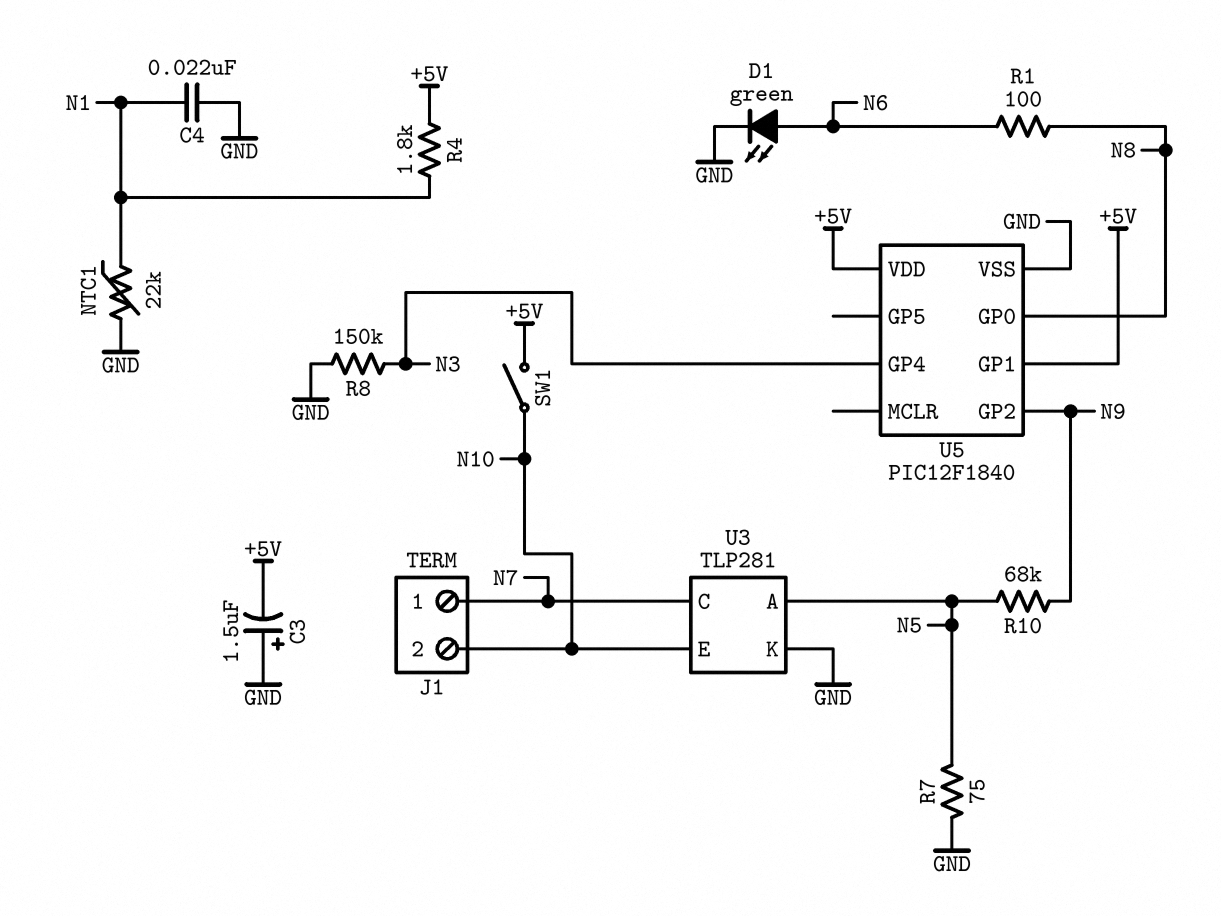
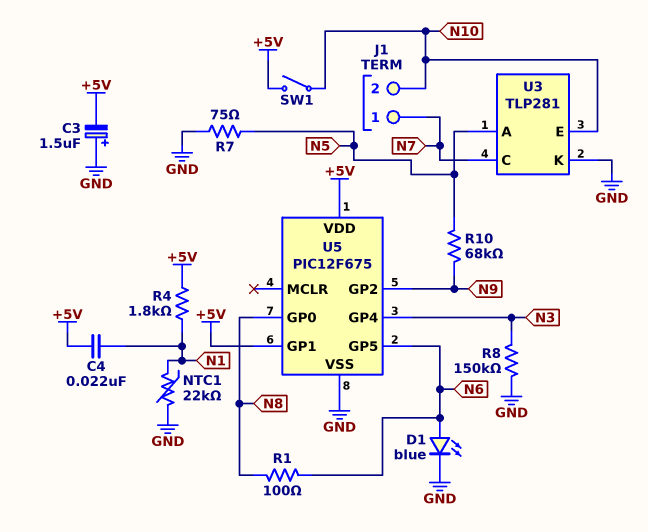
C4: 22nF (GND, N1) -> 22nF (+5V, N1)
D1: LED green (A N6, K GND) -> LED blue (A N6, K GND)
U5: PIC12F1840 -> PIC12F675
U5 pin GP5: none -> N6

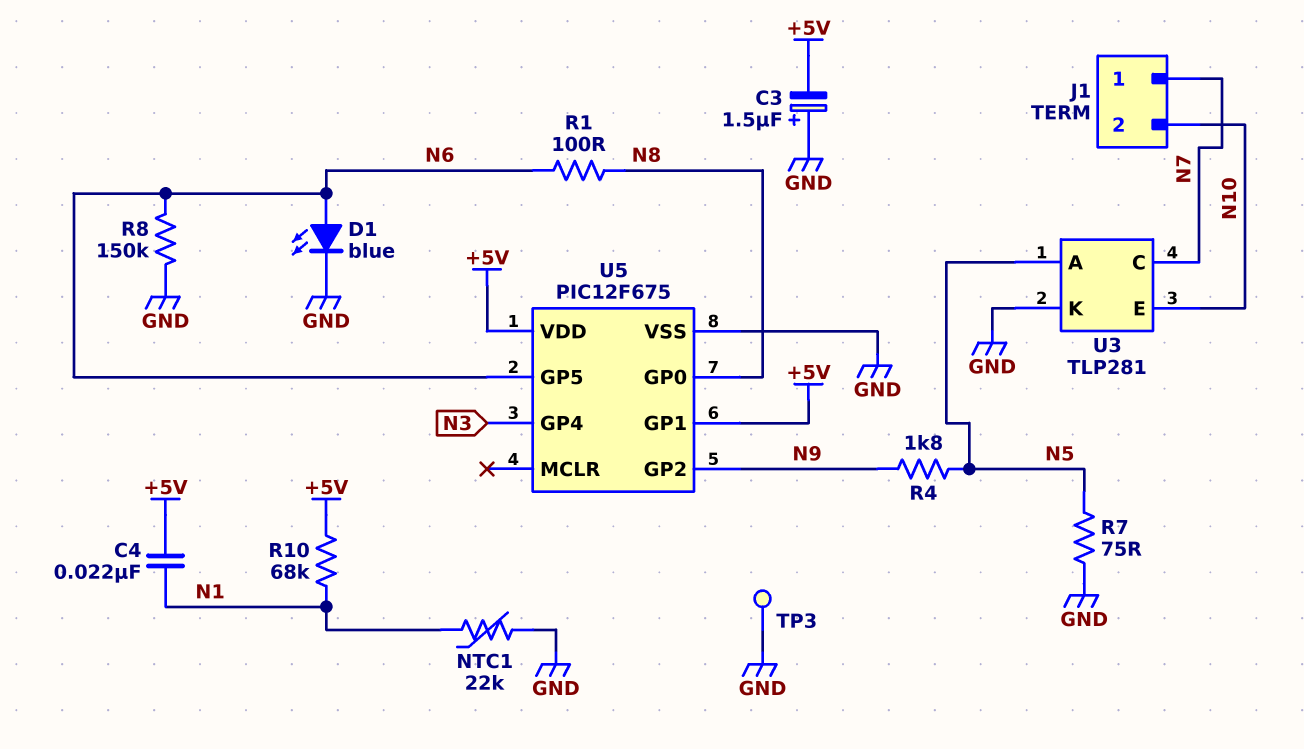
R4: 1.8k (+5V, N1) -> 1.8k (N5, N9)
R8: 150k (GND, N3) -> 150k (GND, N6)
R10: 68k (N5, N9) -> 68k (+5V, N1)
SW1: switch (+5V, N10) -> none
TP3: none -> test point (GND)

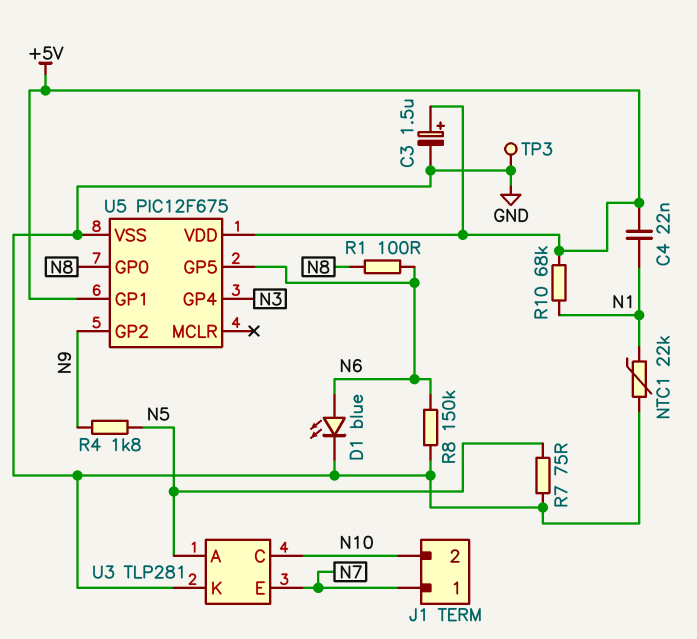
C3: 1.5uF (plus GND, minus +5V) -> 1.5uF (plus +5V, minus GND)
U3 pin C: N7 -> N10
U3 pin E: N10 -> N7

